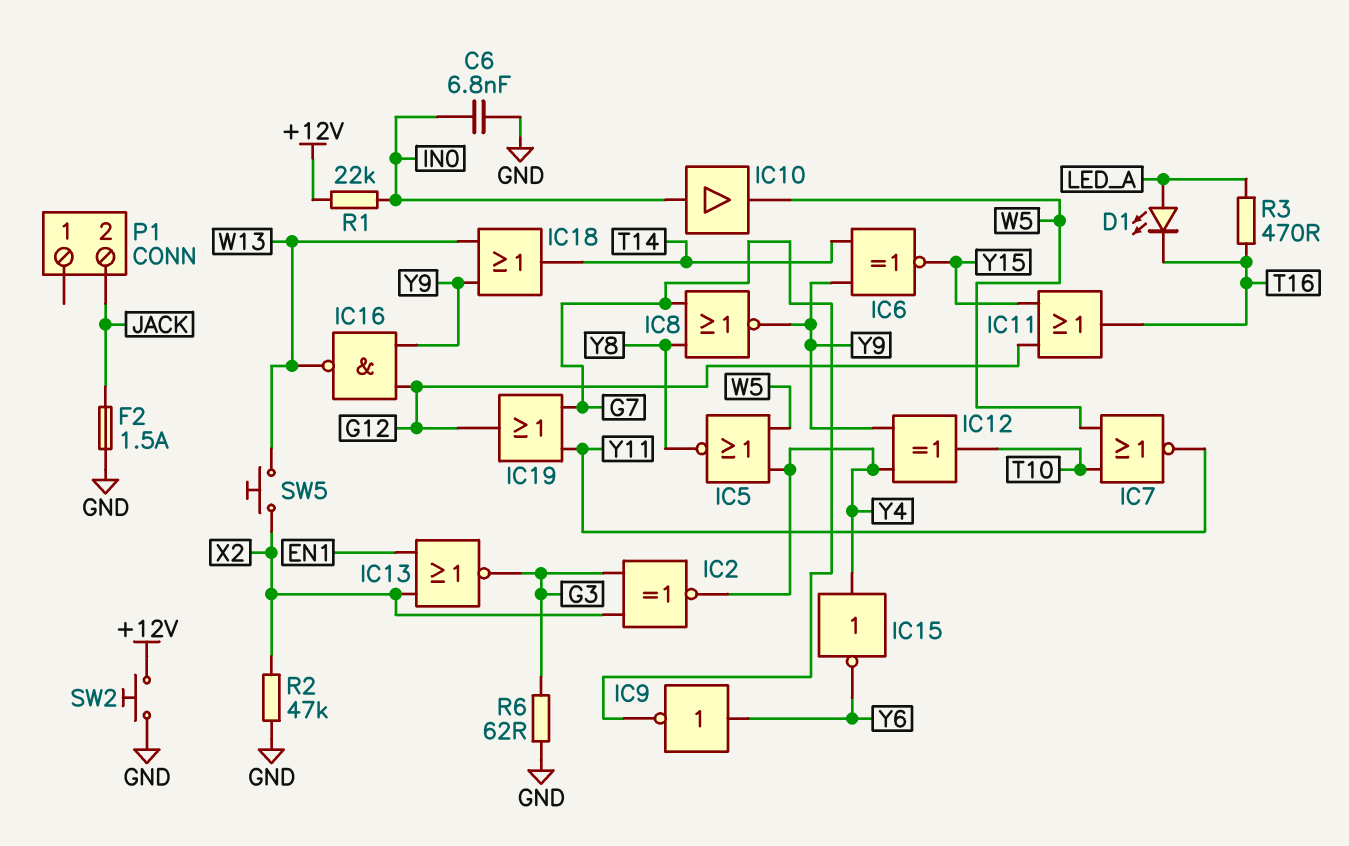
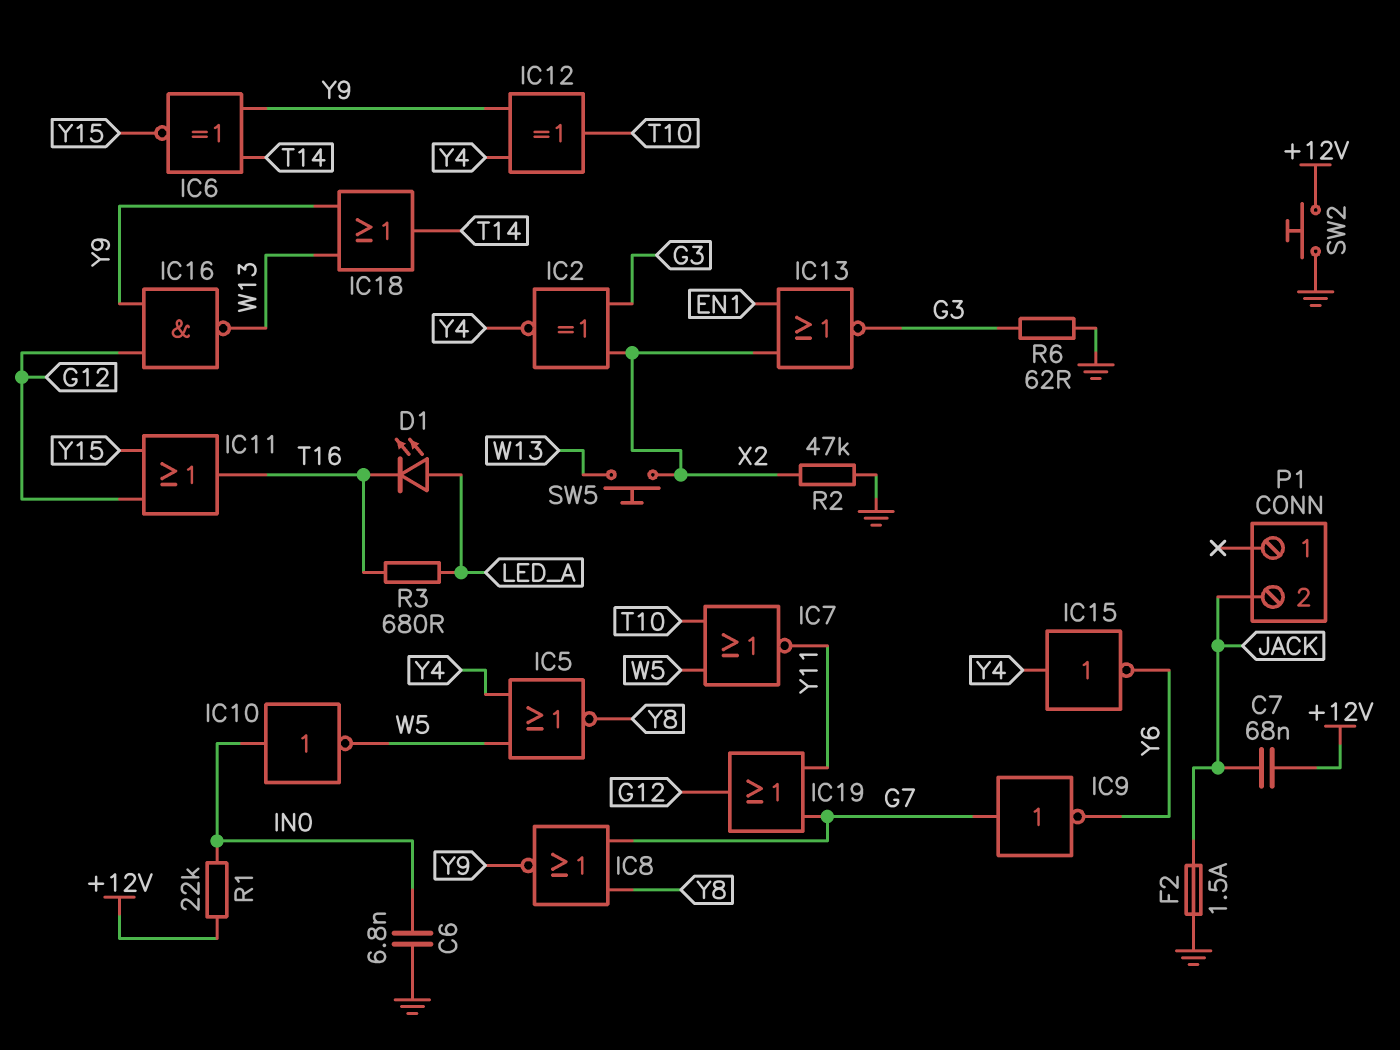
C7: none -> 68nF (+12V, JACK)
IC9: NOT (in Y6, out G7) -> NOT (in G7, out Y6)
IC10: buffer (in IN0, out W5) -> NOT (in IN0, out W5)
R3: 470 (LED_A, T16) -> 680 (LED_A, T16)

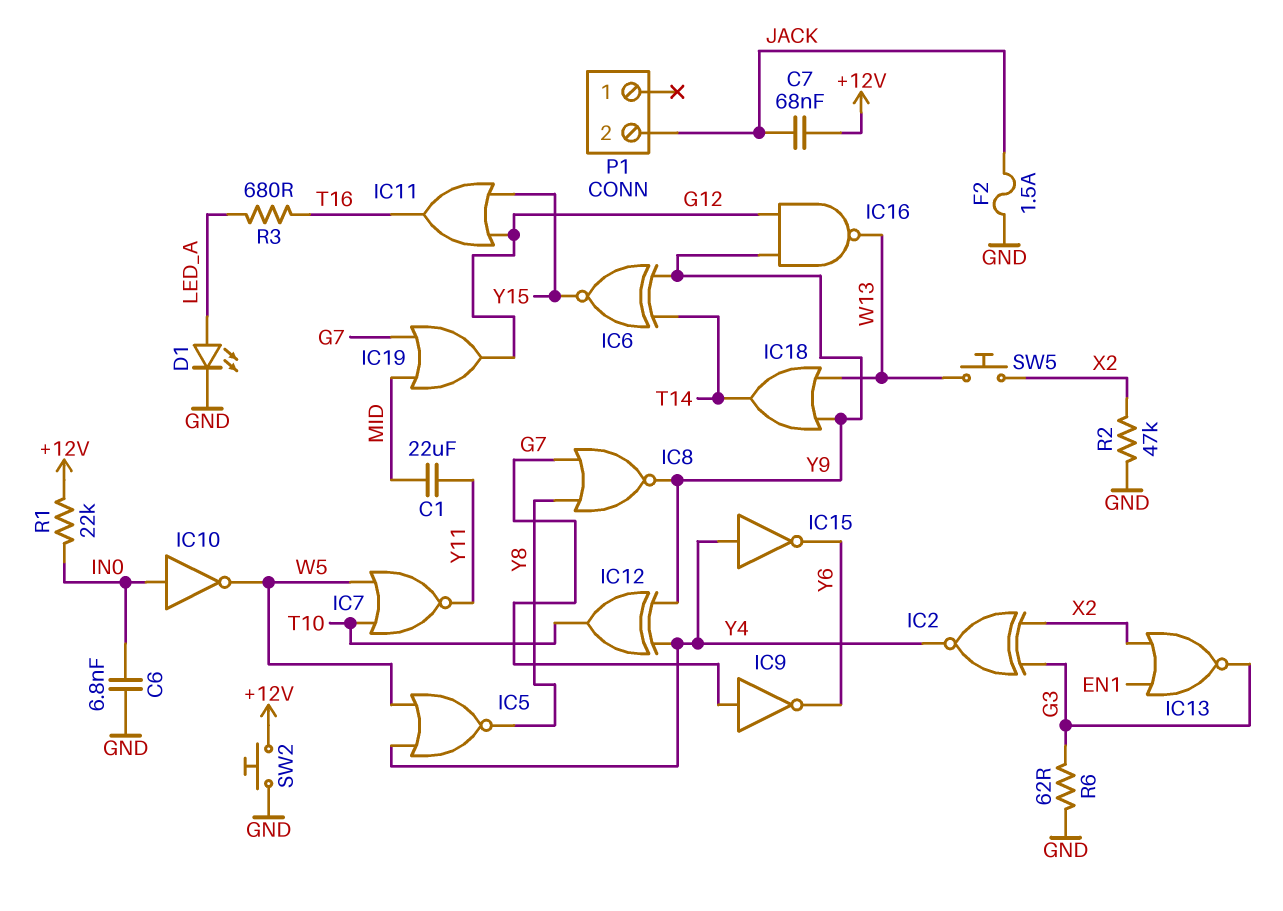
C1: none -> 22uF (MID, Y11)
D1: LED (A LED_A, K T16) -> LED (A LED_A, K GND)
IC19: OR (in G7, in Y11, out G12) -> OR (in G7, in MID, out G12)

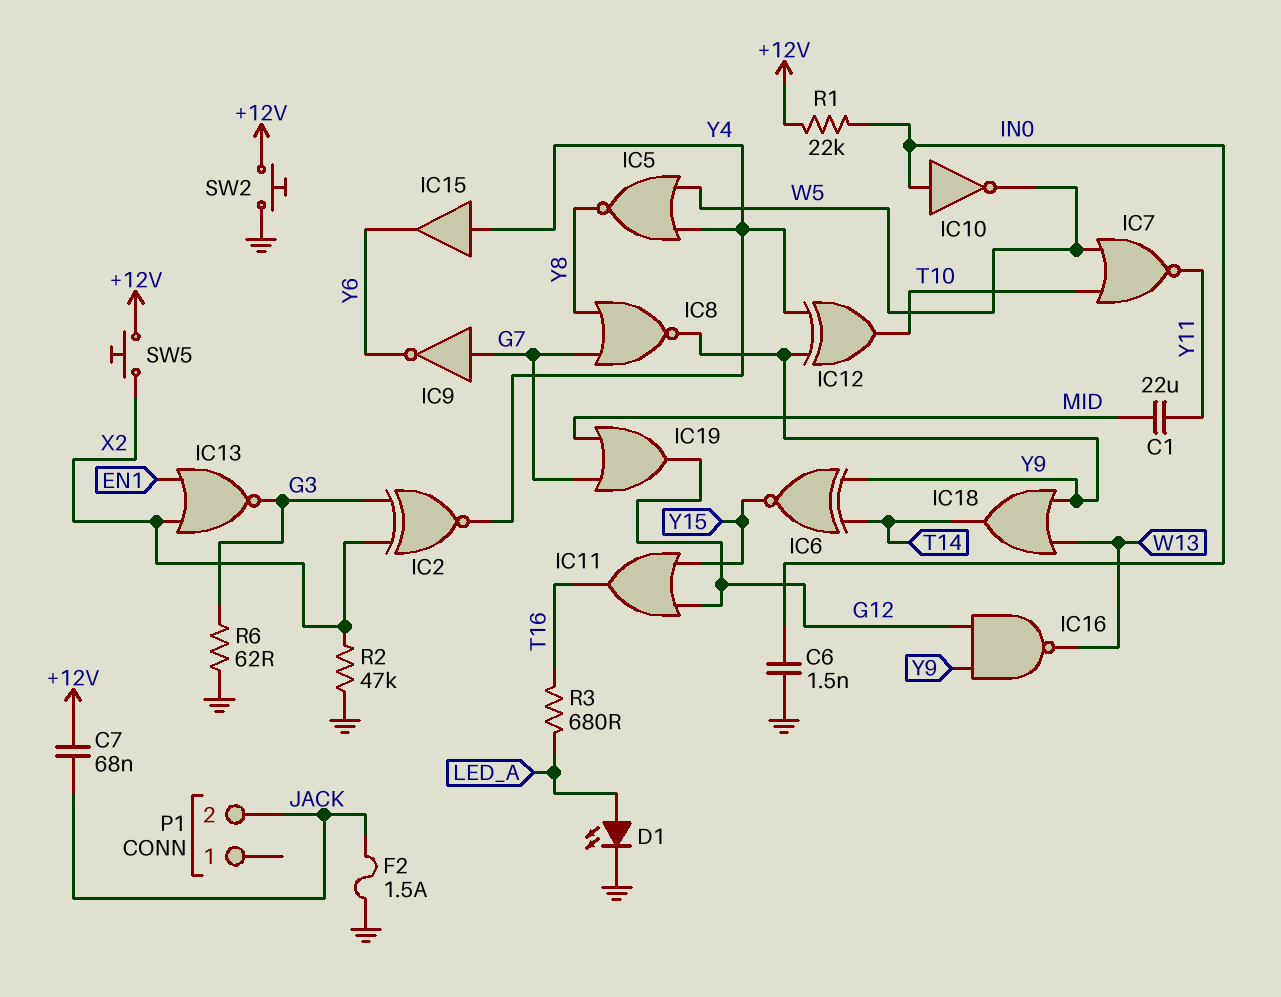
C6: 6.8nF (GND, IN0) -> 1.5nF (GND, IN0)
IC15: NOT (in Y4, out Y6) -> buffer (in Y4, out Y6)
SW5: button (W13, X2) -> button (+12V, X2)

